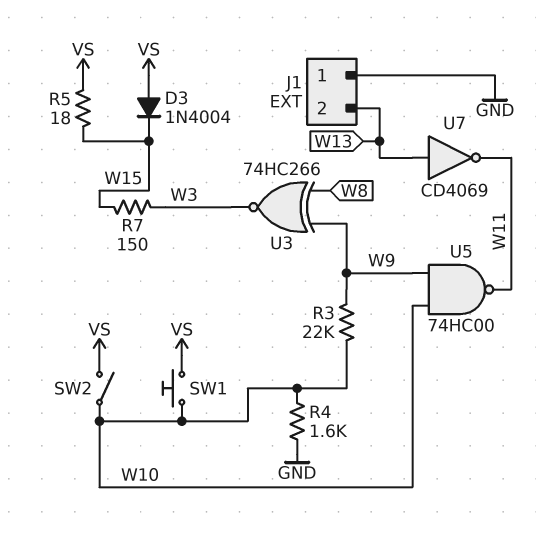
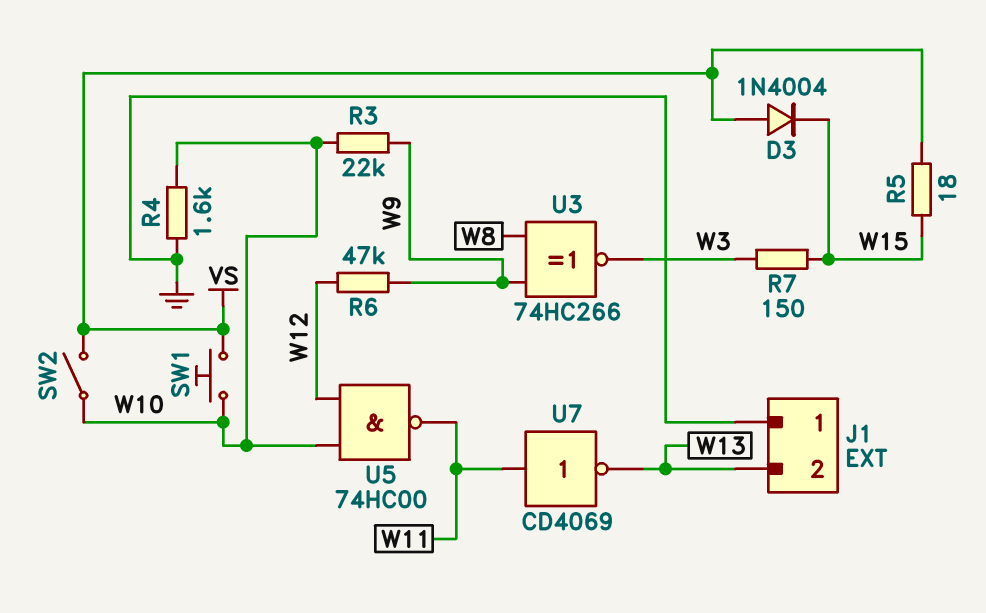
R6: none -> 47k (W9, W12)
U5: NAND 74HC00 (in W9, in W10, out W11) -> NAND 74HC00 (in W10, in W12, out W11)
U7: NOT CD4069 (in W13, out W11) -> NOT CD4069 (in W11, out W13)

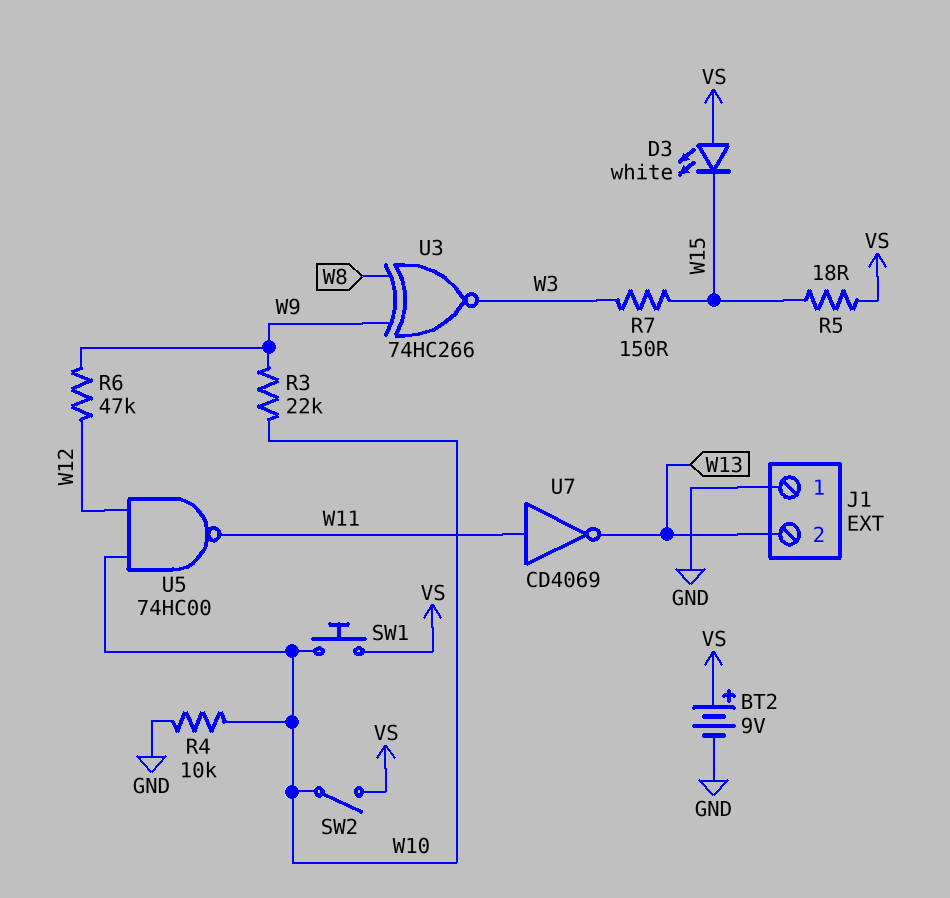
BT2: none -> 9V (plus VS, minus GND)
D3: diode 1N4004 (A VS, K W15) -> LED white (A VS, K W15)
R4: 1.6k (GND, W10) -> 10k (GND, W10)

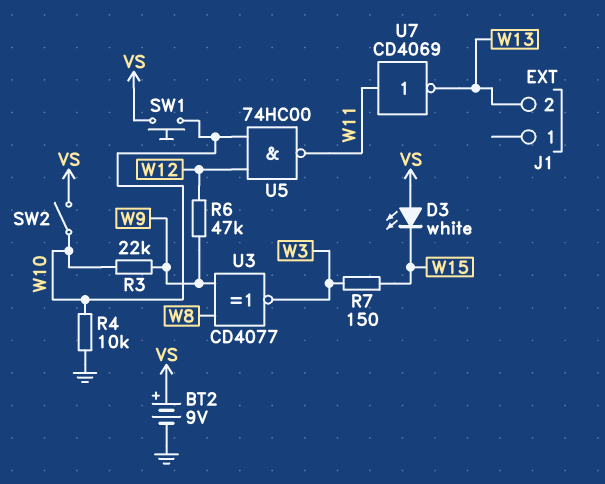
J1 pin 1: GND -> none
R5: 18 (VS, W15) -> none
U3: XNOR 74HC266 (in W8, in W9, out W3) -> XNOR CD4077 (in W8, in W9, out W3)

